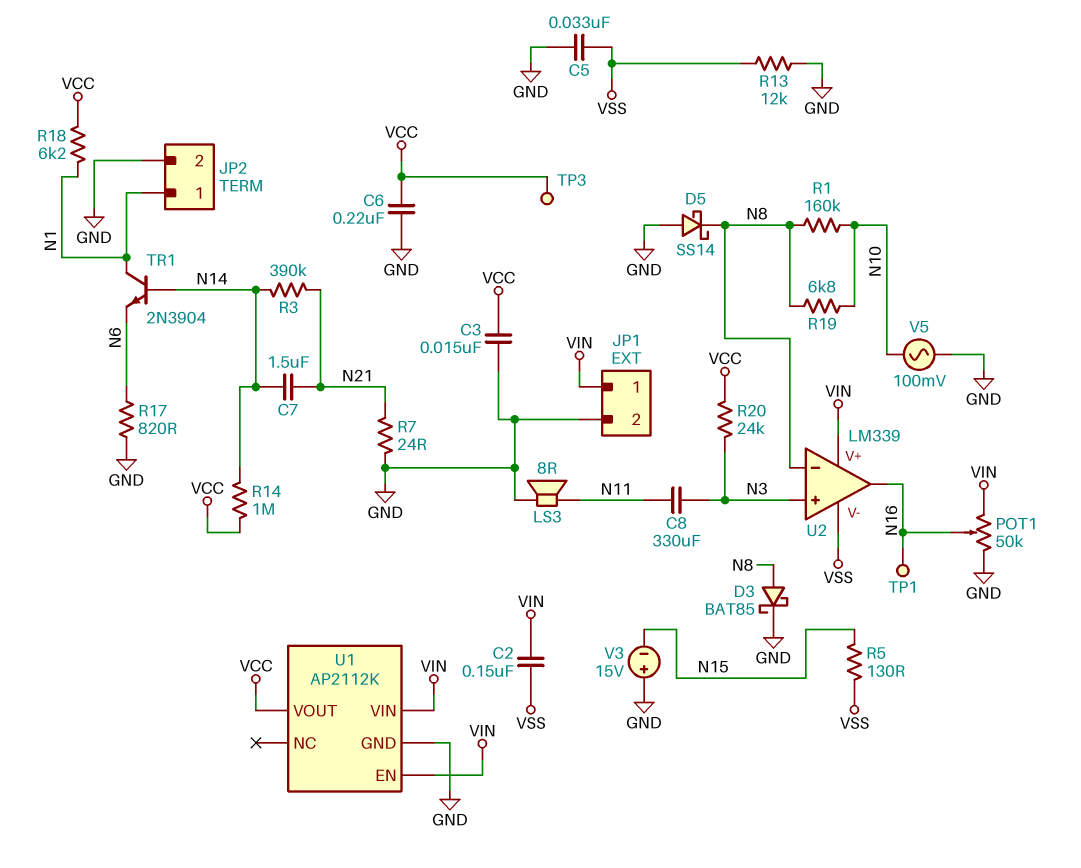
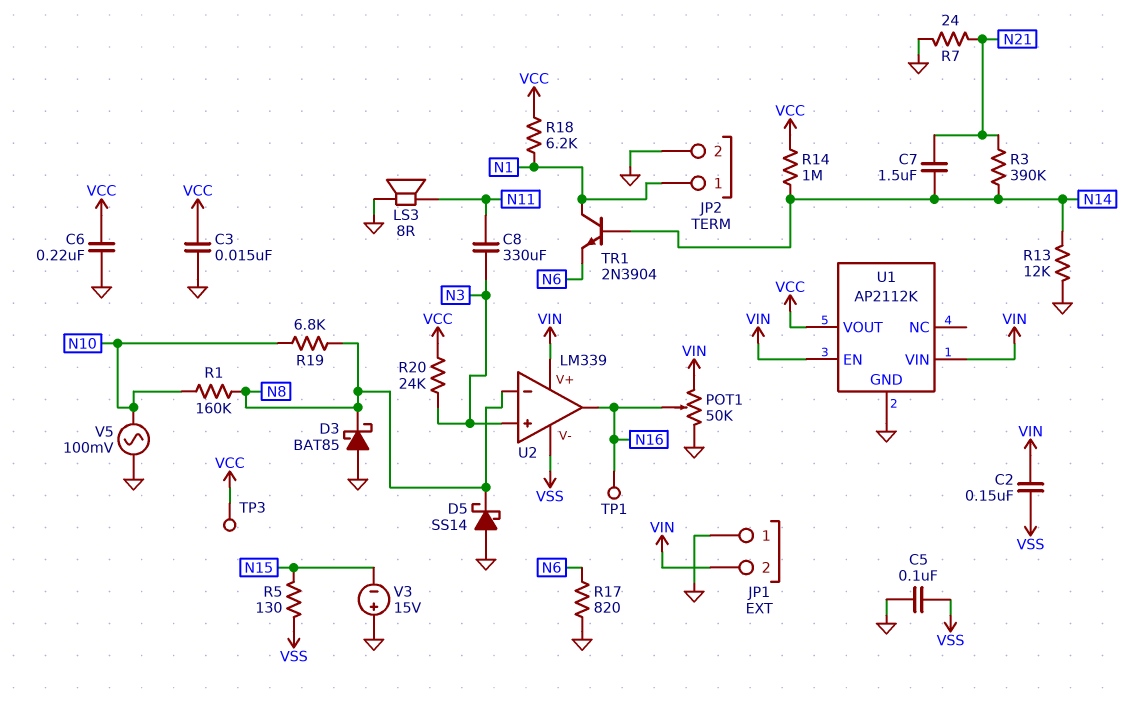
C5: 33nF (GND, VSS) -> 100nF (GND, VSS)
D3: schottky BAT85 (A N8, K GND) -> schottky BAT85 (A GND, K N8)
JP1 pin 1: VIN -> GND
JP1 pin 2: GND -> VIN
R13: 12k (GND, VSS) -> 12k (GND, N14)

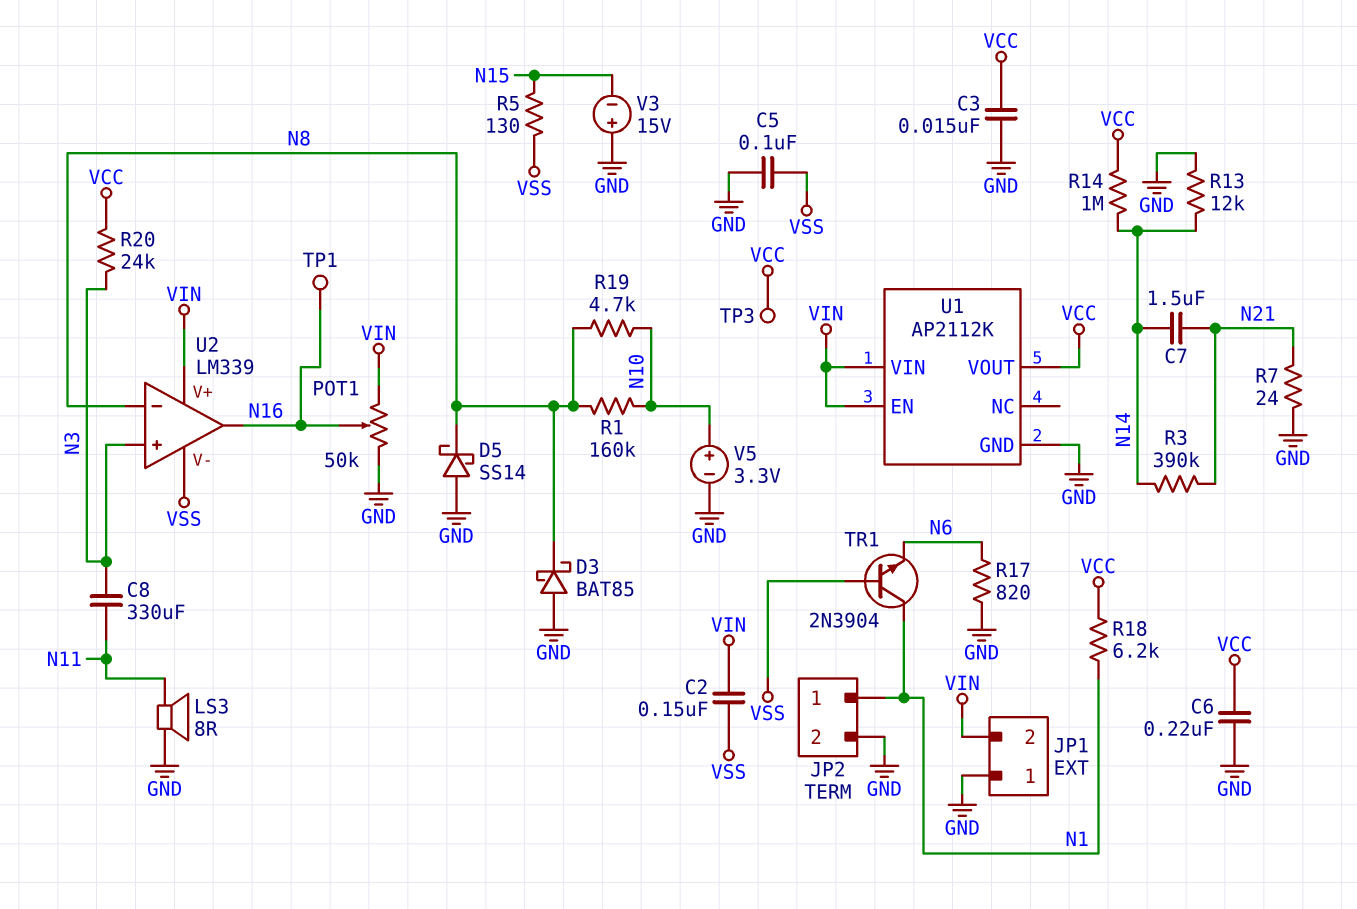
R19: 6.8k (N8, N10) -> 4.7k (N8, N10)
TR1: NPN 2N3904 (B N14, C N1, E N6) -> NPN 2N3904 (B VSS, C N1, E N6)
V5: AC 100mV (GND, N10) -> 3.3V (plus N10, minus GND)

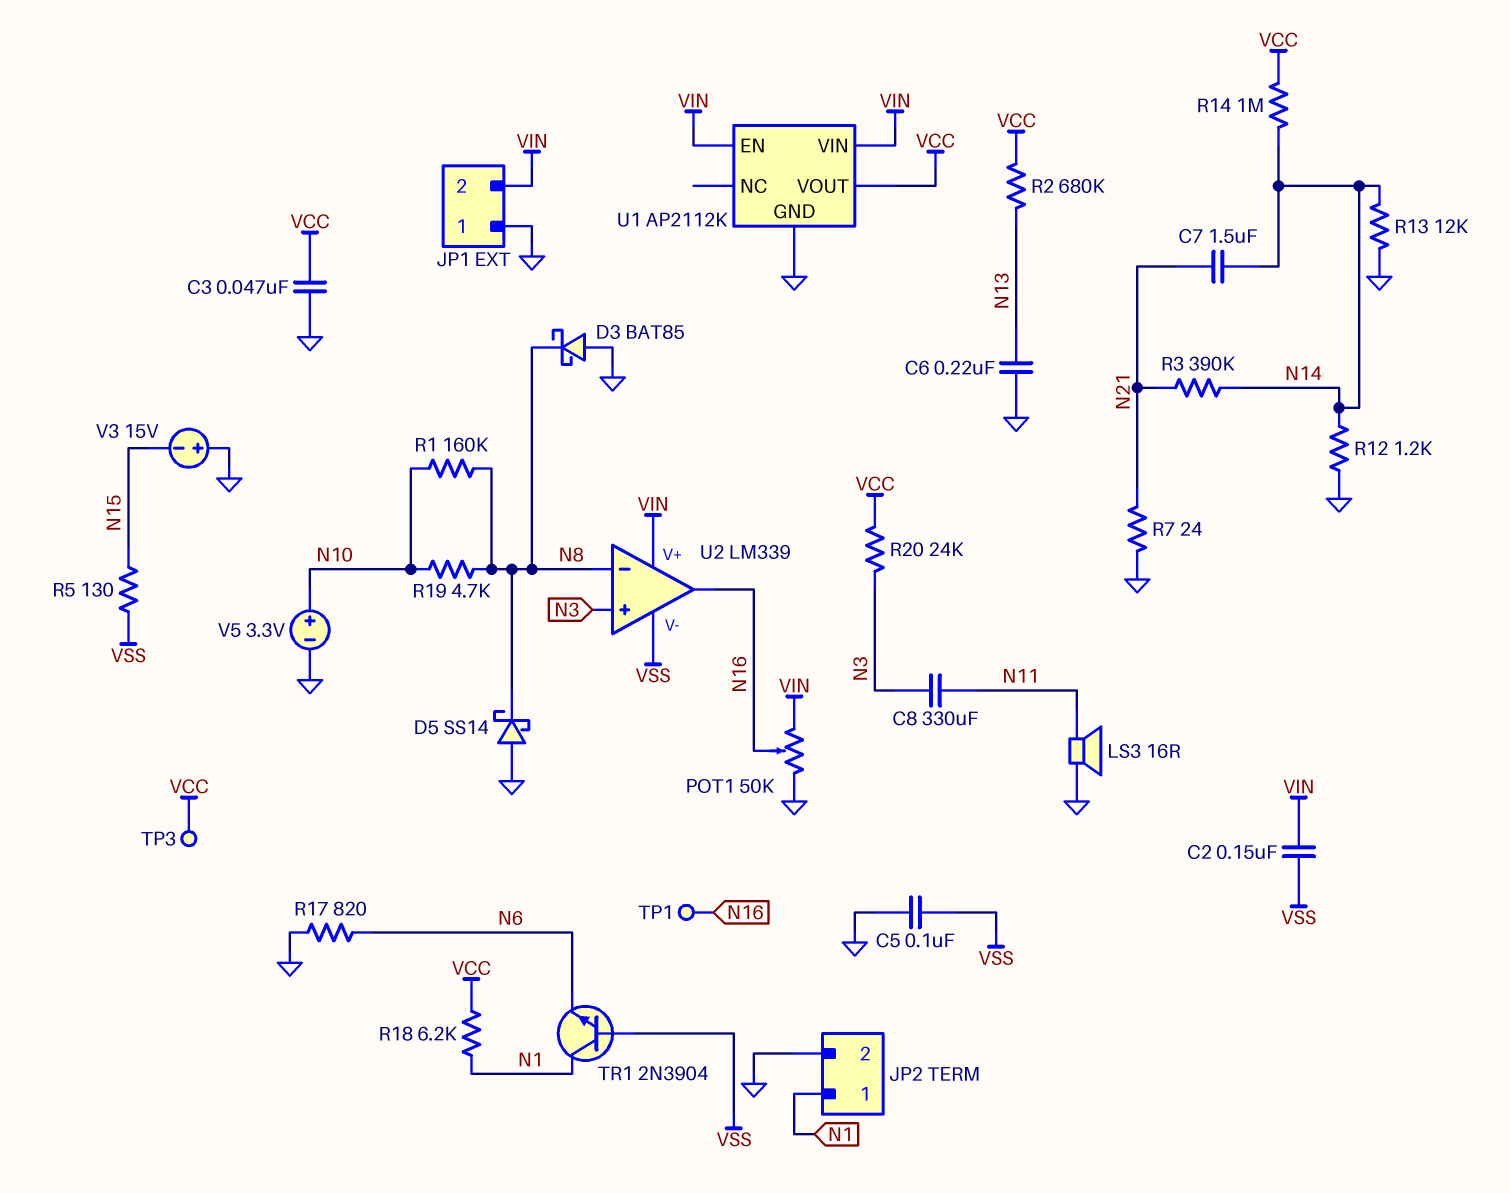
C3: 15nF (GND, VCC) -> 47nF (GND, VCC)
C6: 220nF (GND, VCC) -> 220nF (GND, N13)
LS3: speaker 8R (GND, N11) -> speaker 16R (GND, N11)
R2: none -> 680k (N13, VCC)
R12: none -> 1.2k (GND, N14)

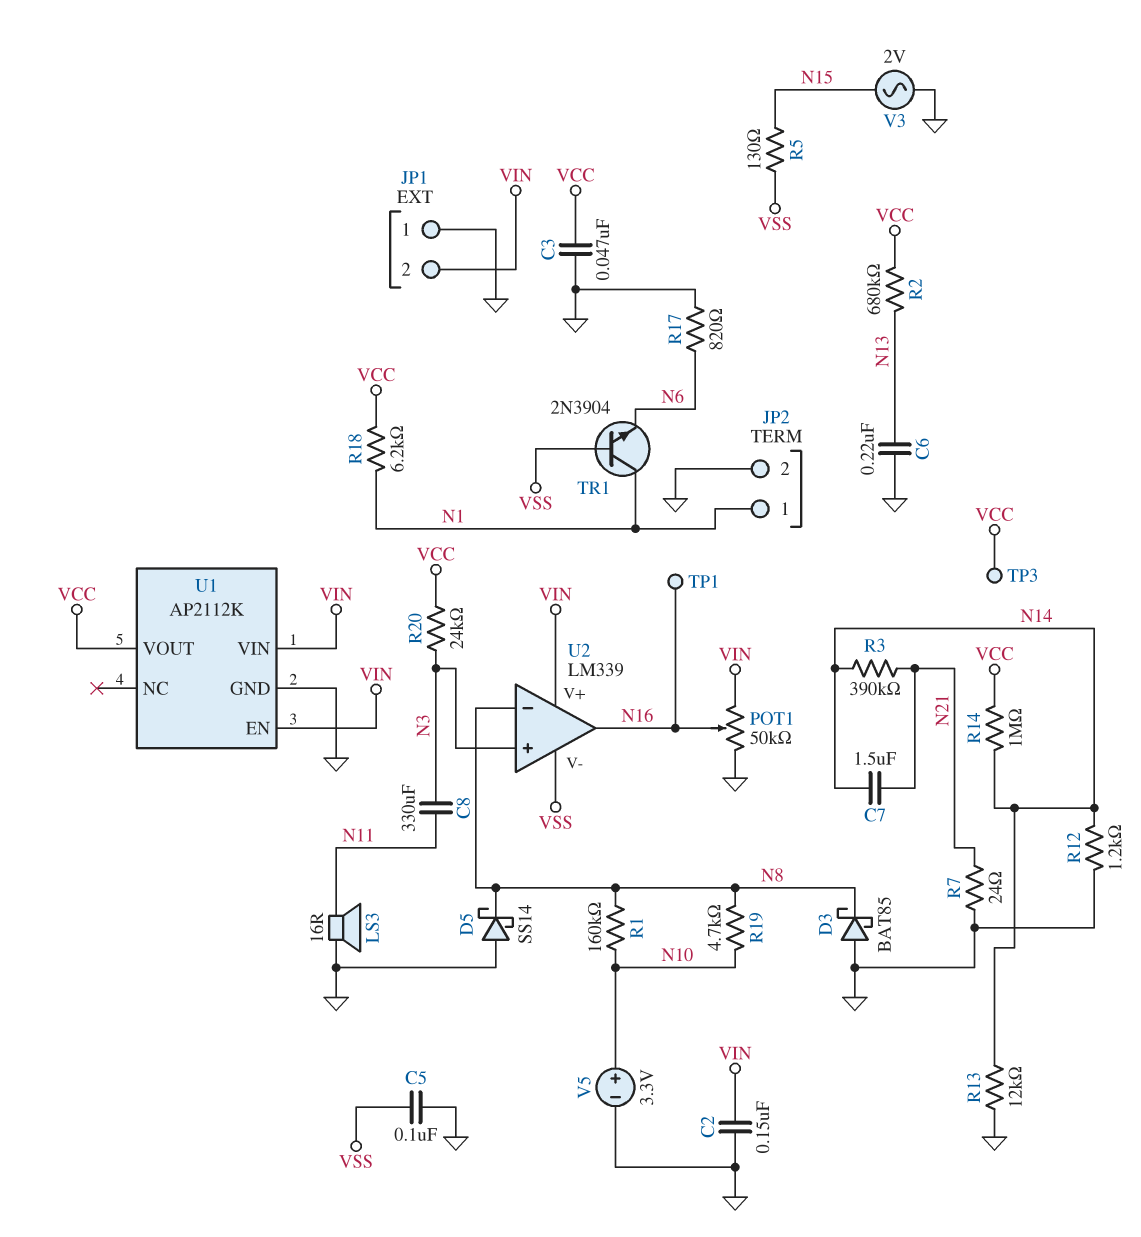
C2: 150nF (VIN, VSS) -> 150nF (GND, VIN)
V3: 15V (plus GND, minus N15) -> AC 2V (GND, N15)

